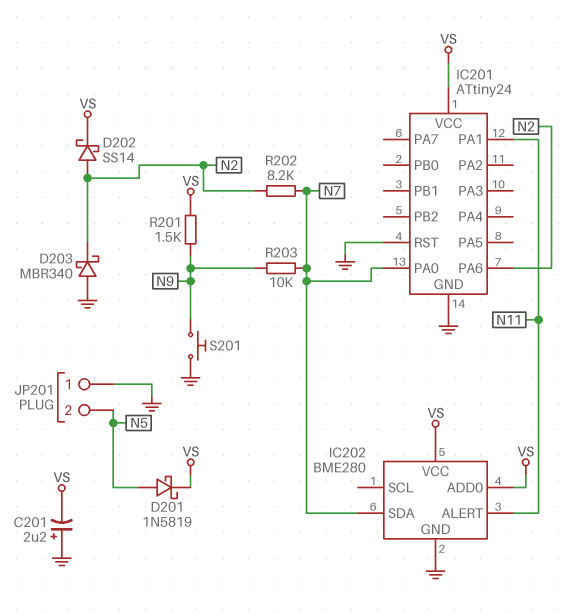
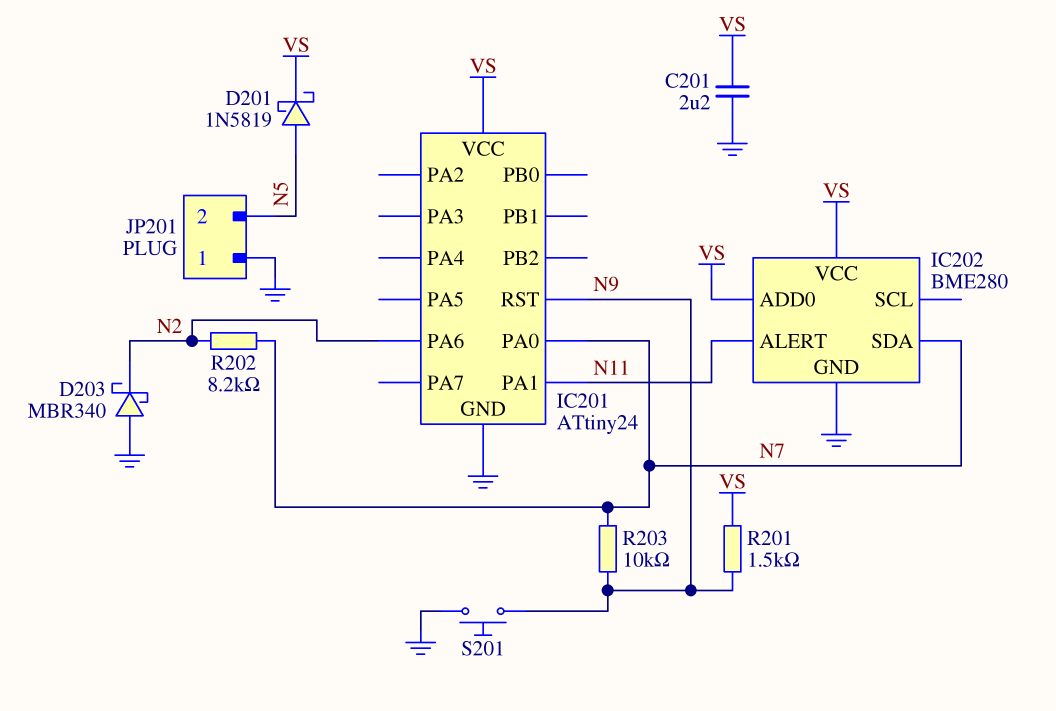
C201: 2.2uF (plus GND, minus VS) -> 2.2uF (GND, VS)
D202: schottky SS14 (A N2, K VS) -> none
IC201 pin RST: GND -> N9

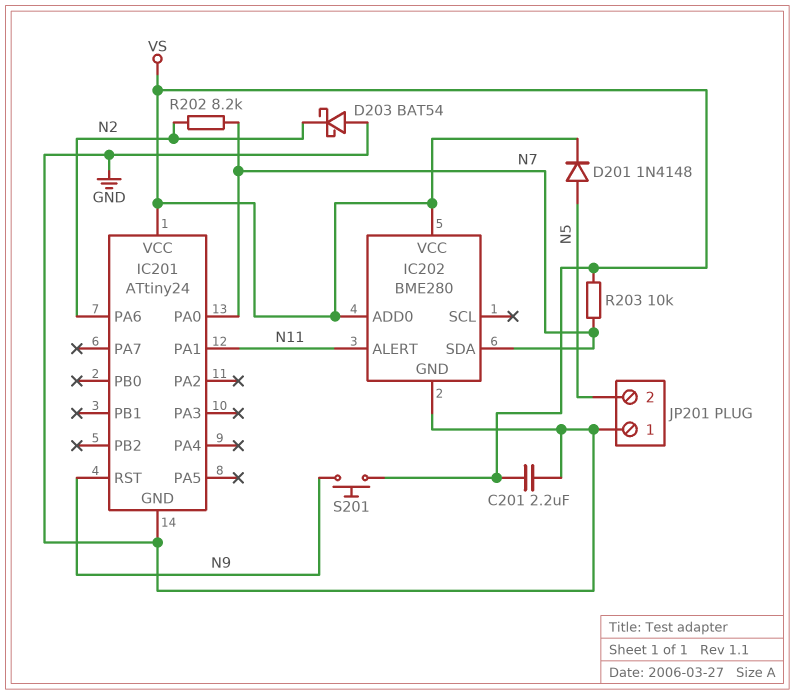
D201: schottky 1N5819 (A N5, K VS) -> diode 1N4148 (A N5, K VS)
D203: schottky MBR340 (A GND, K N2) -> schottky BAT54 (A GND, K N2)
R201: 1.5k (N9, VS) -> none
R203: 10k (N7, N9) -> 10k (N7, VS)
S201: button (GND, N9) -> button (N9, VS)

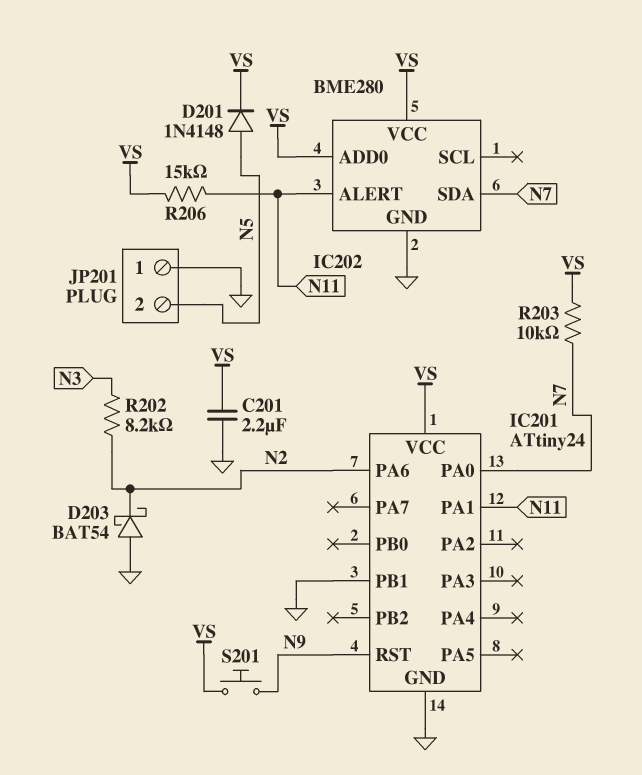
IC201 pin PB1: none -> GND
R202: 8.2k (N2, N7) -> 8.2k (N2, N3)
R206: none -> 15k (N11, VS)

